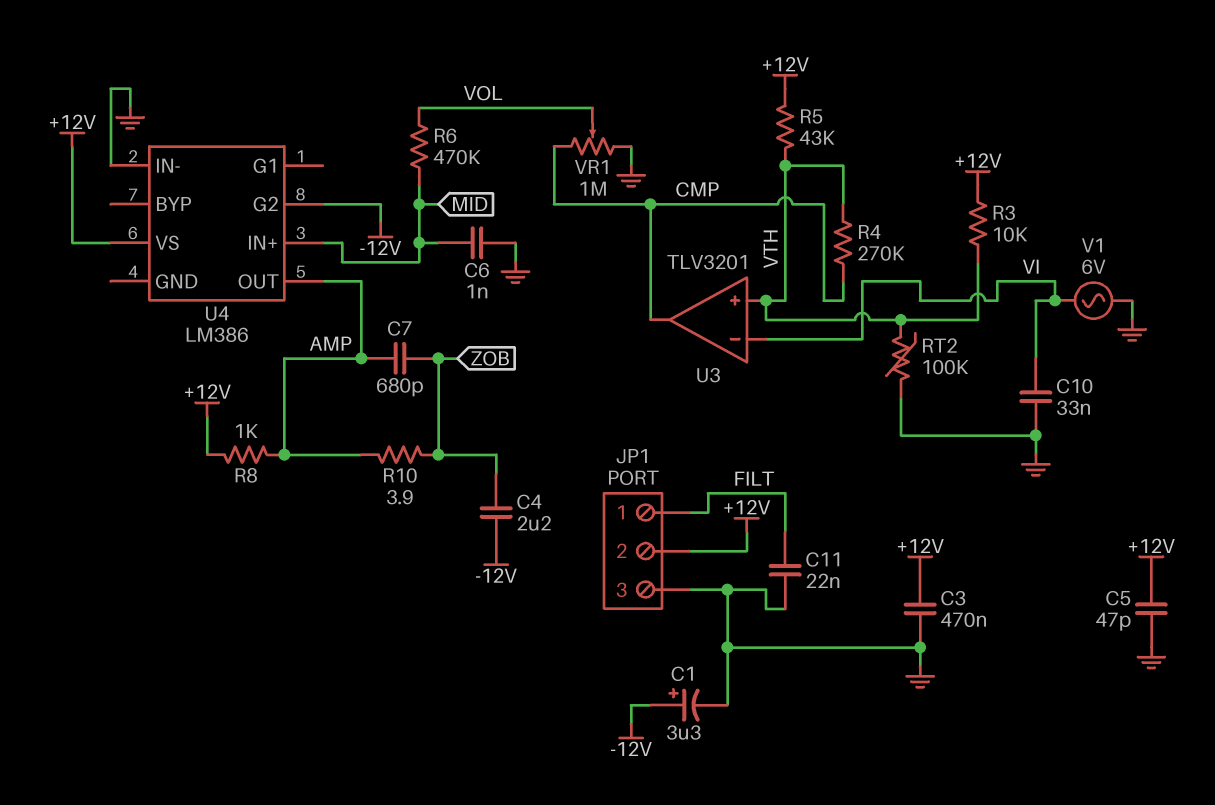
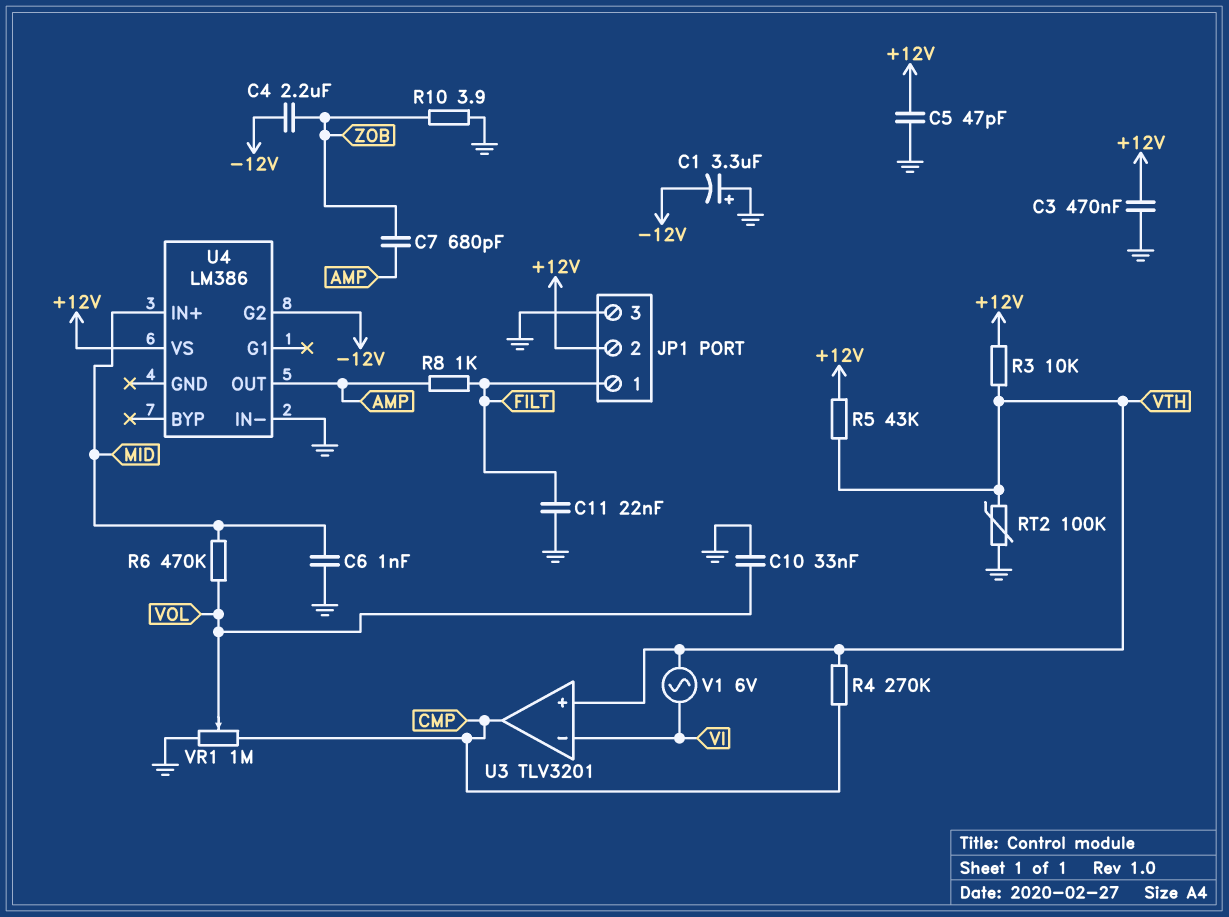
C1: 3.3uF (plus -12V, minus GND) -> 3.3uF (plus GND, minus -12V)
C10: 33nF (GND, VI) -> 33nF (GND, VOL)
R8: 1k (+12V, AMP) -> 1k (AMP, FILT)
R10: 3.9 (AMP, ZOB) -> 3.9 (GND, ZOB)
V1: AC 6V (GND, VI) -> AC 6V (VI, VTH)

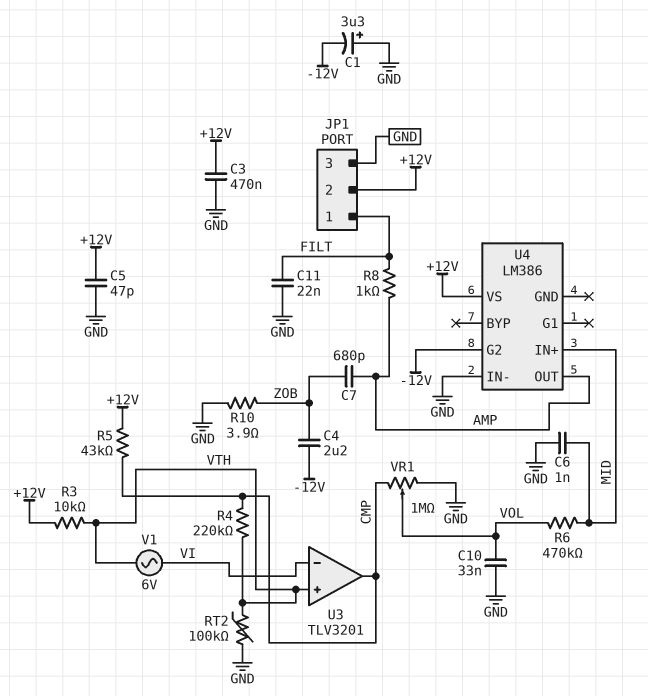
R4: 270k (CMP, VTH) -> 220k (CMP, VTH)
R5: 43k (+12V, VTH) -> 43k (+12V, CMP)

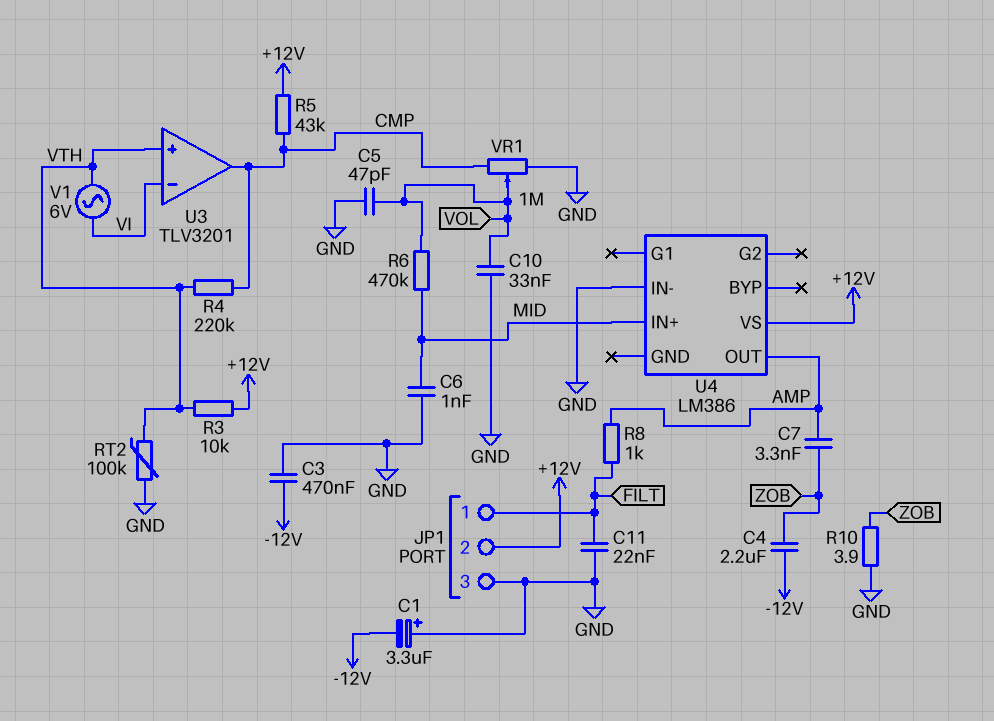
C3: 470nF (+12V, GND) -> 470nF (-12V, GND)
C5: 47pF (+12V, GND) -> 47pF (GND, VOL)
C7: 680pF (AMP, ZOB) -> 3.3nF (AMP, ZOB)
U4 pin G2: -12V -> none

